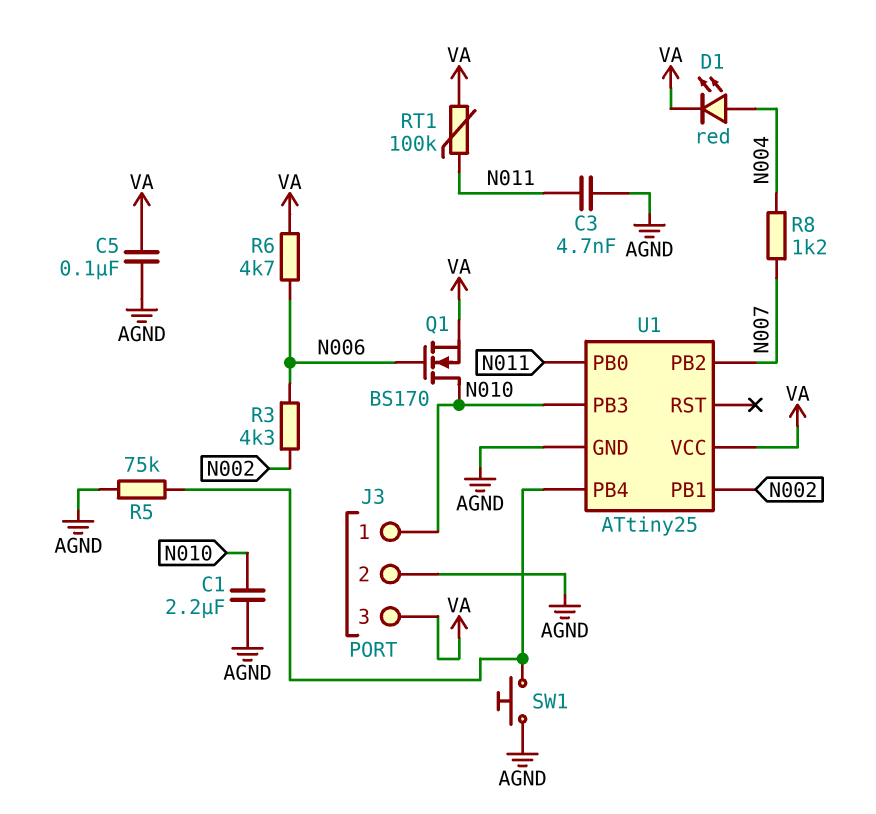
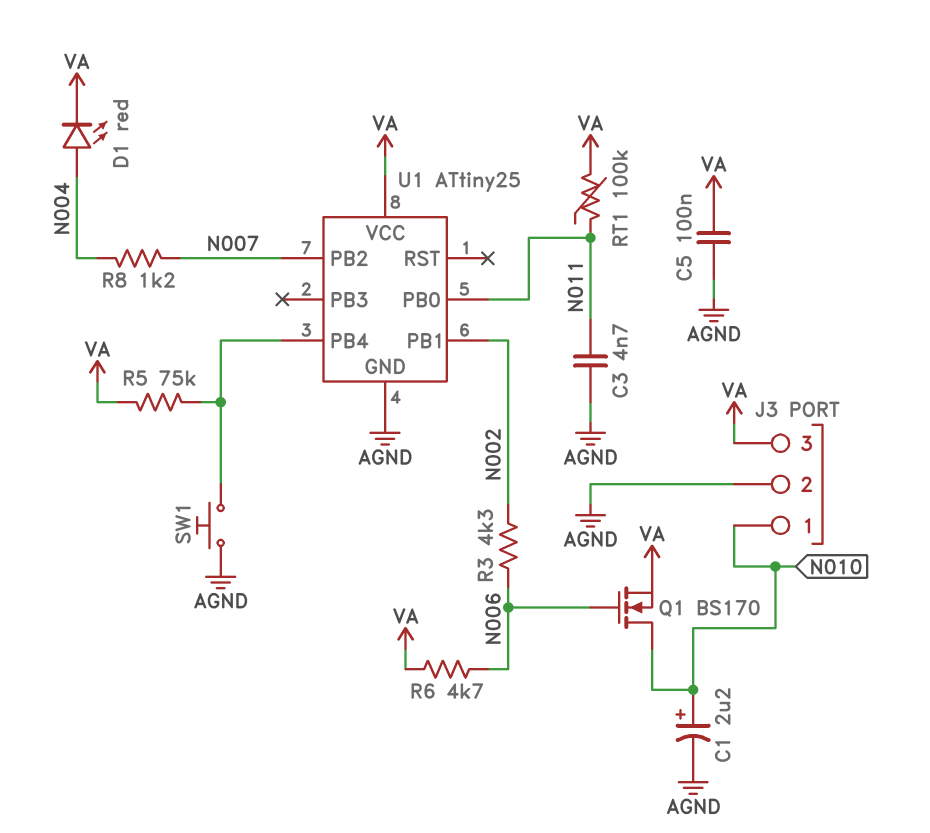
C1: 2.2uF (AGND, N010) -> 2.2uF (plus N010, minus AGND)
R5: 75k (AGND, U1/PB4) -> 75k (U1/PB4, VA)
U1 pin PB3: N010 -> none

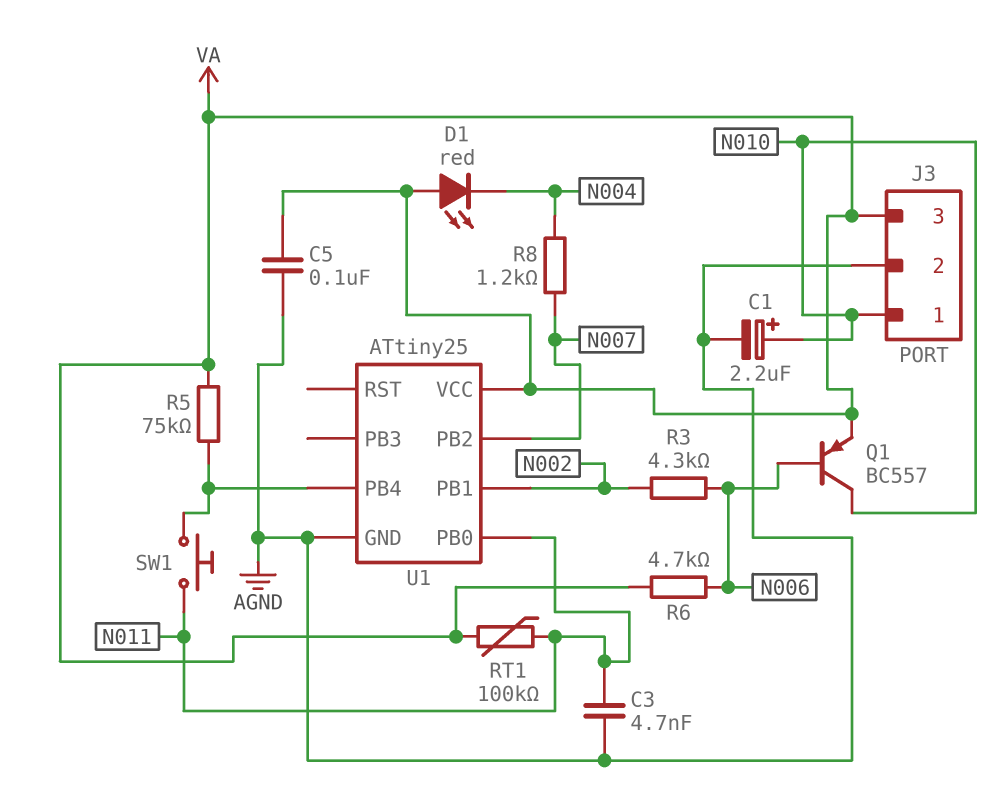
D1: LED red (A N004, K VA) -> LED red (A VA, K N004)
Q1: NMOS BS170 (G N006, D N010, S VA) -> PNP BC557 (B N006, C N010, E VA)
SW1: button (AGND, U1/PB4) -> button (N011, U1/PB4)

